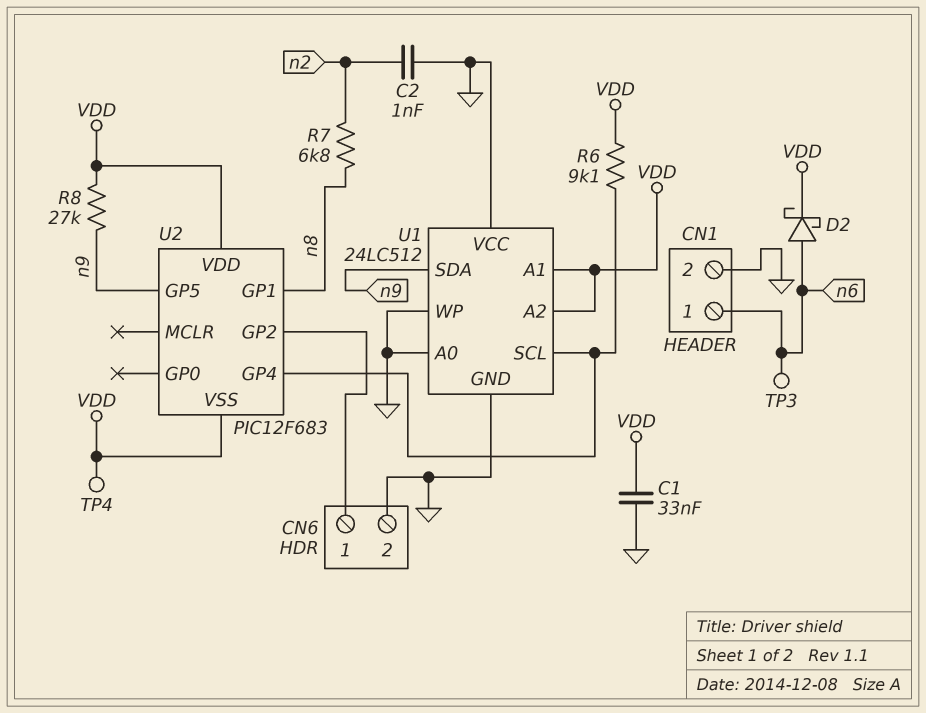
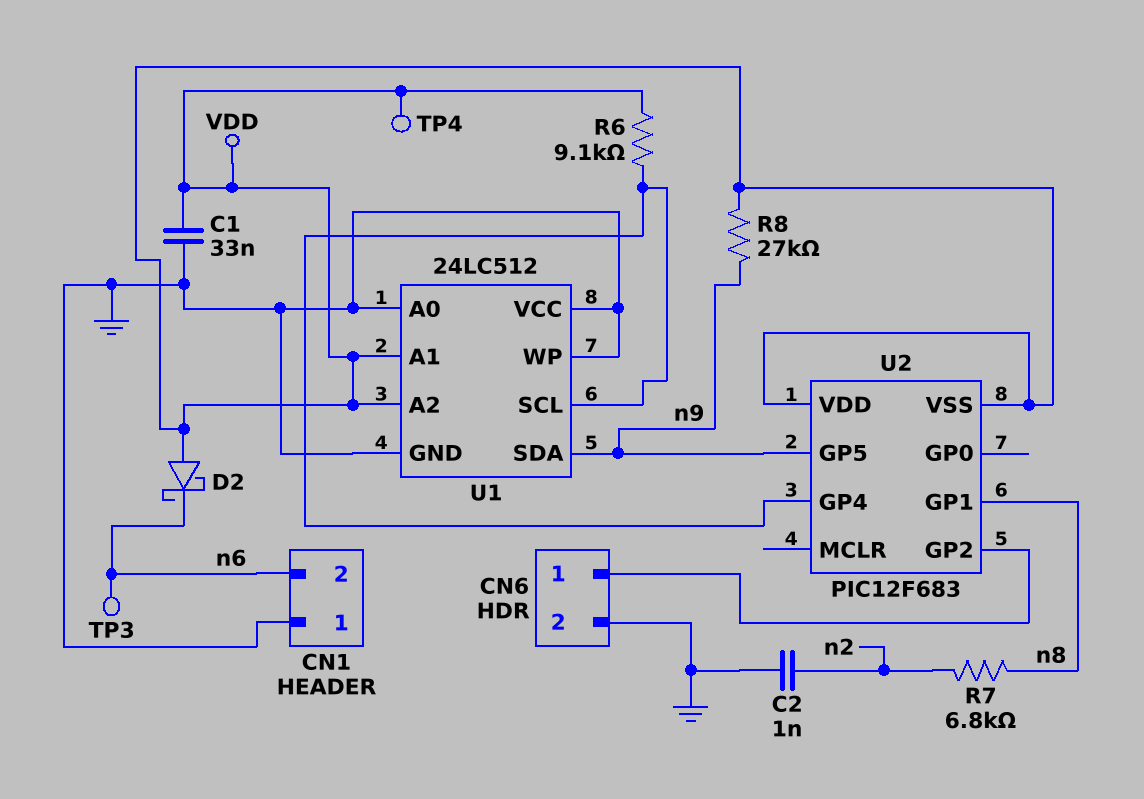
CN1 pin 1: n6 -> GND
CN1 pin 2: GND -> n6
D2: schottky (A n6, K VDD) -> schottky (A VDD, K n6)

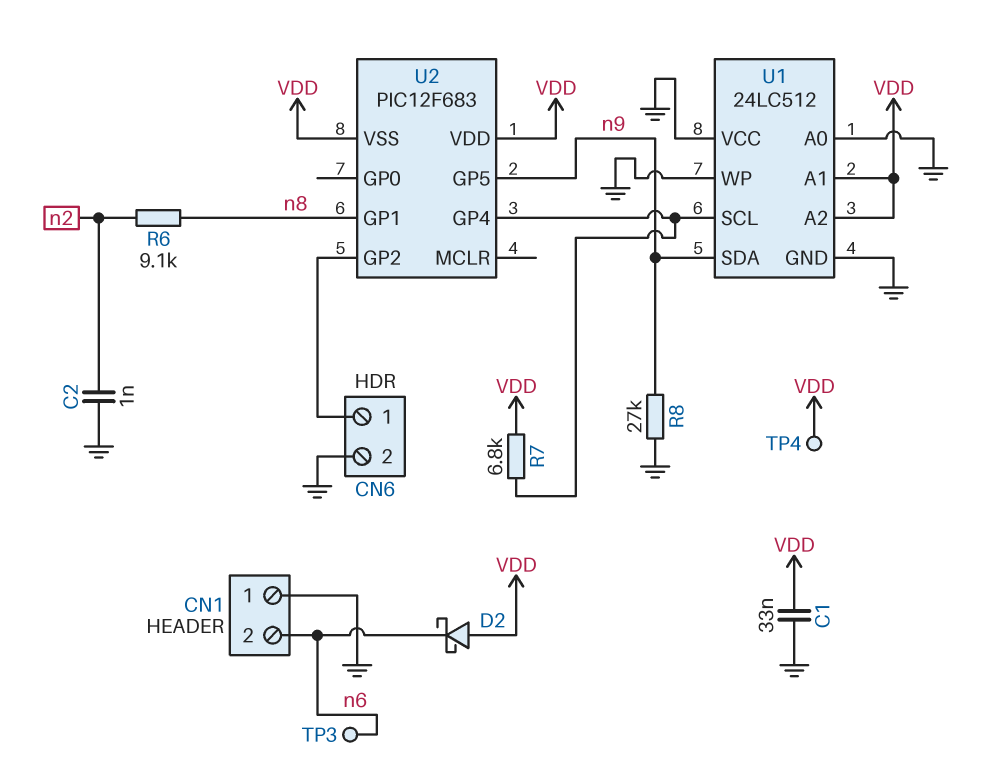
R6: 9.1k (U1/SCL, VDD) -> 9.1k (n2, n8)
R7: 6.8k (n2, n8) -> 6.8k (U1/SCL, VDD)
R8: 27k (VDD, n9) -> 27k (GND, n9)

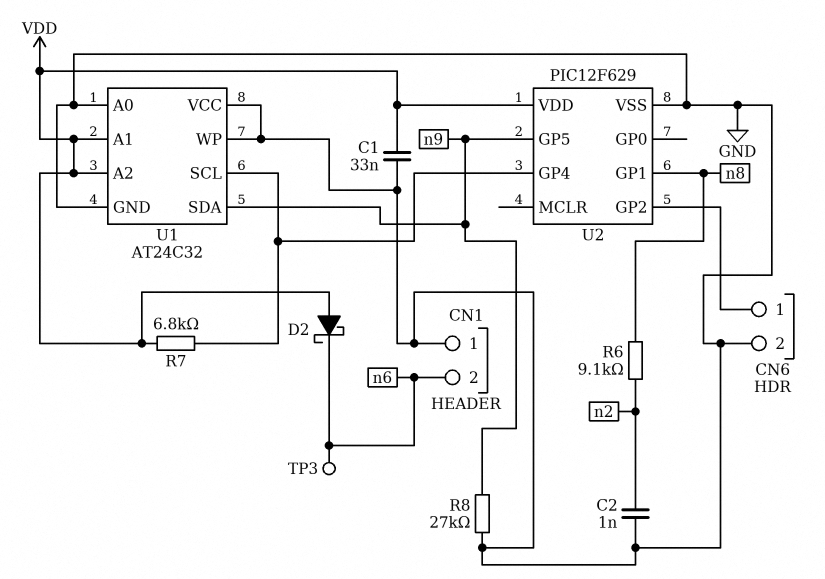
TP4: test point (VDD) -> none
U1: 24LC512 -> AT24C32
U2: PIC12F683 -> PIC12F629
U2 pin VSS: VDD -> GND

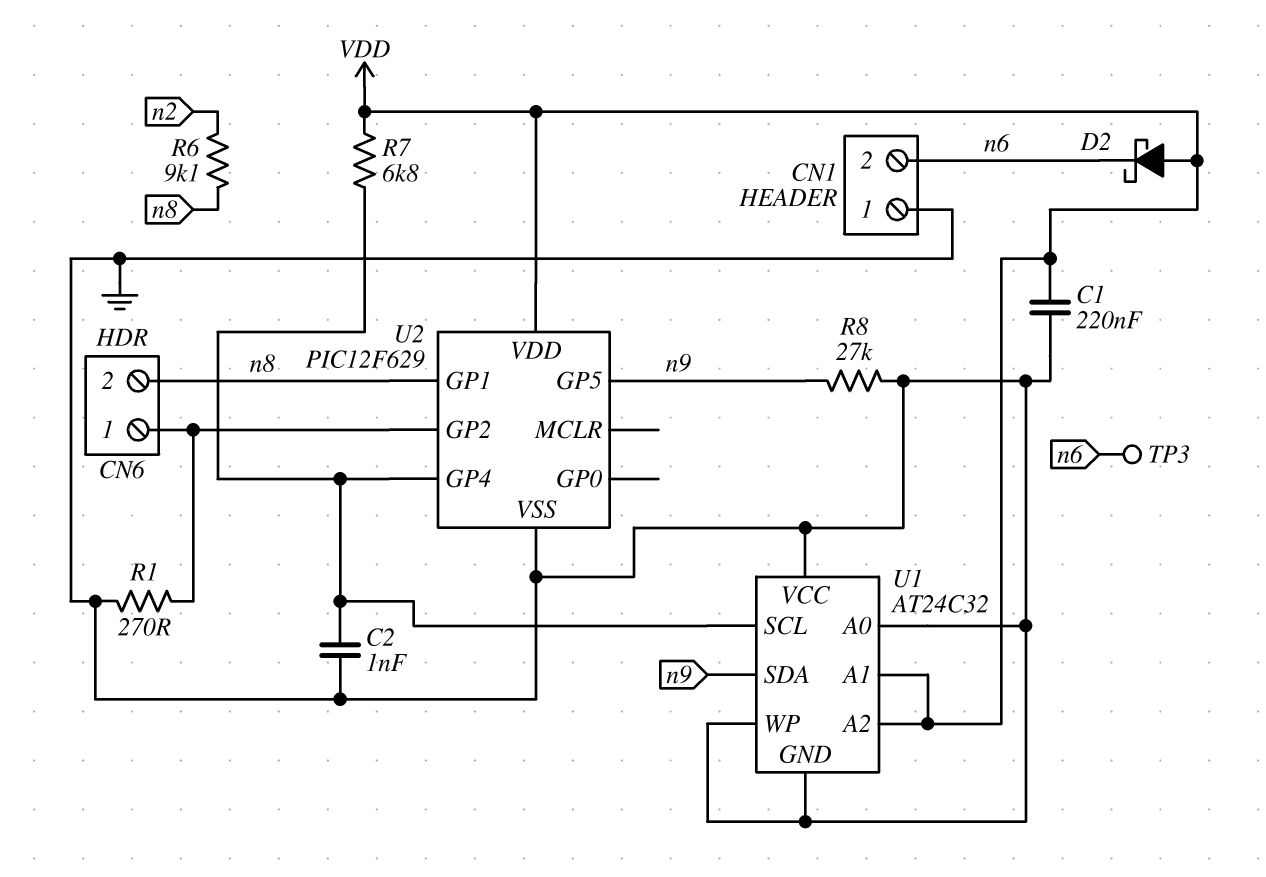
C1: 33nF (GND, VDD) -> 220nF (GND, VDD)
C2: 1nF (GND, n2) -> 1nF (GND, U1/SCL)
CN6 pin 2: GND -> n8
R1: none -> 270 (CN6/1, GND)

